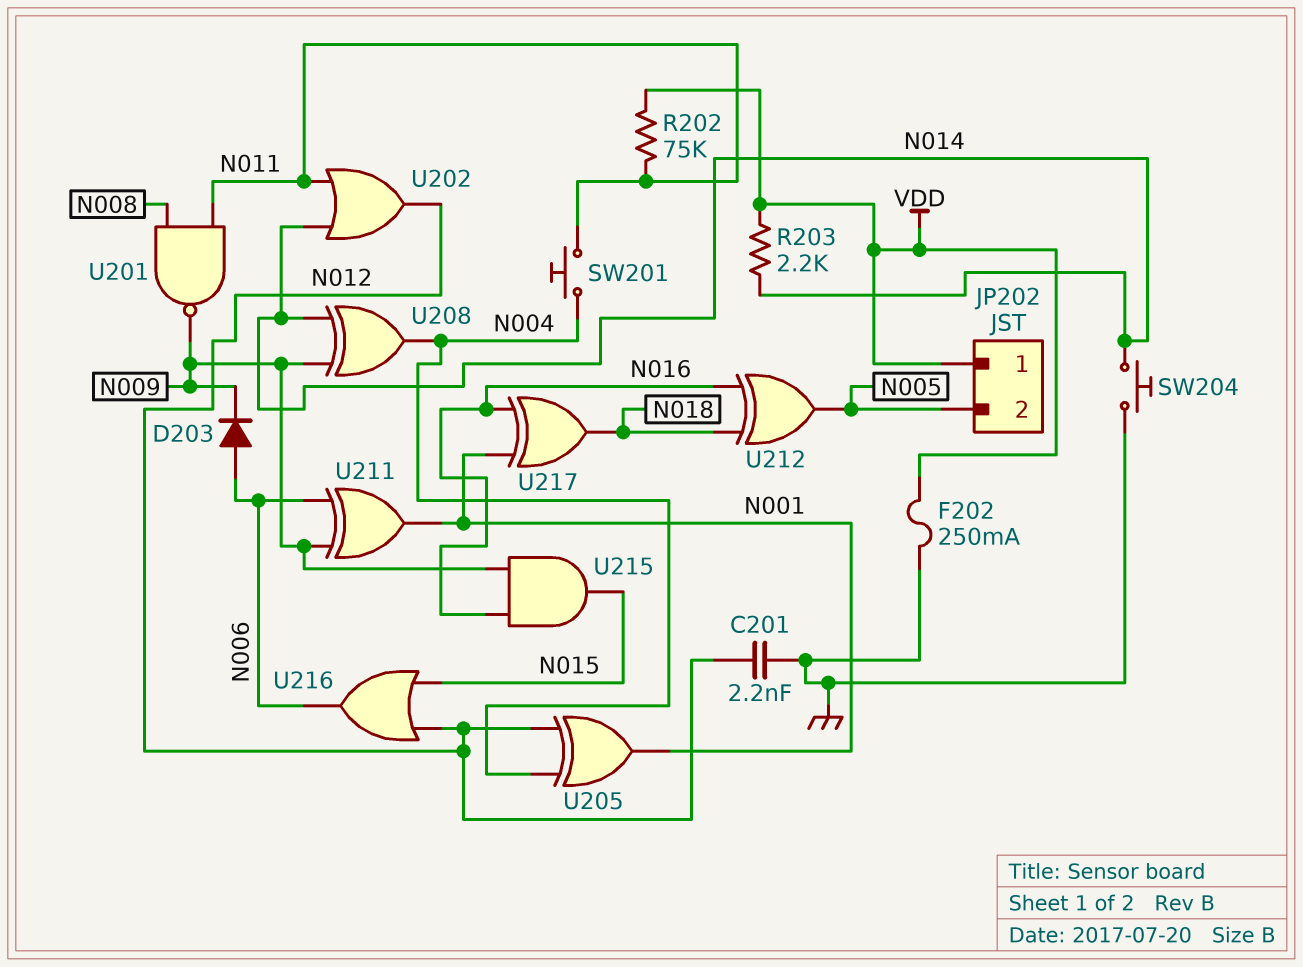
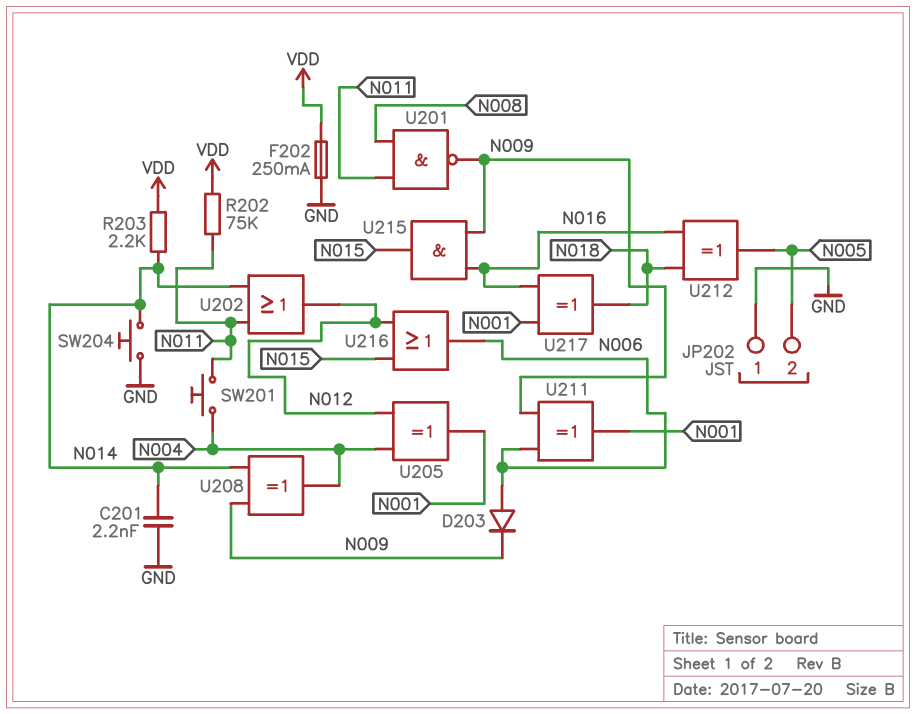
C201: 2.2nF (GND, N012) -> 2.2nF (GND, N014)
JP202 pin 1: VDD -> GND

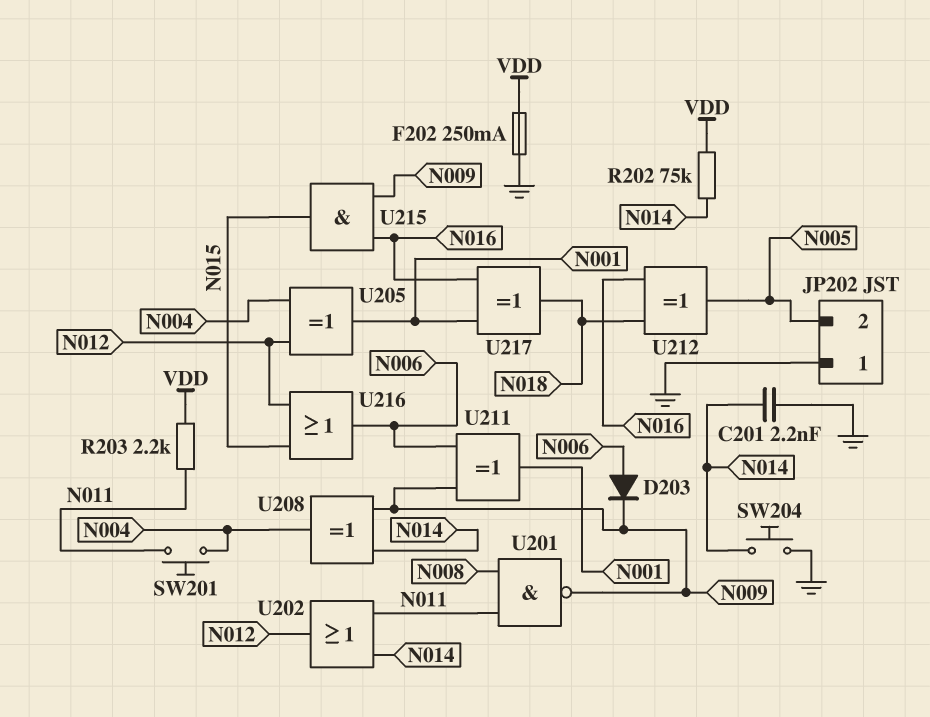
R202: 75k (N011, VDD) -> 75k (N014, VDD)
R203: 2.2k (N014, VDD) -> 2.2k (N011, VDD)

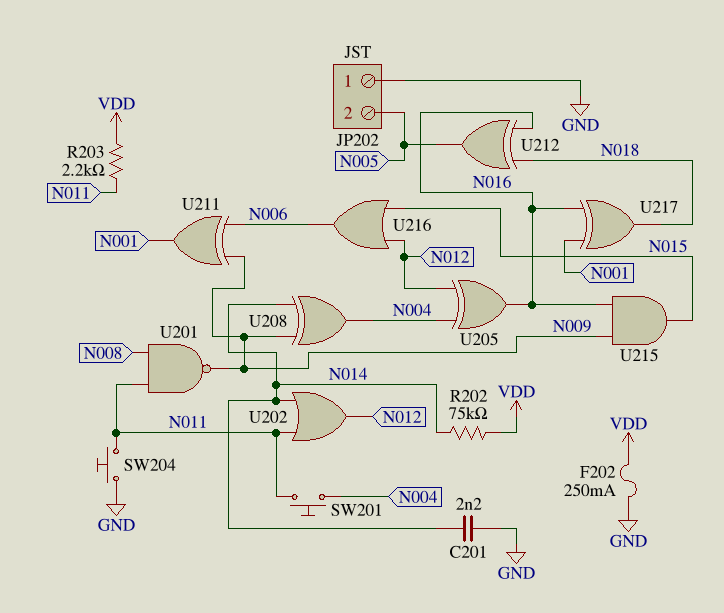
D203: diode (A N006, K N009) -> none
SW204: button (GND, N014) -> button (GND, N011)
U205: XOR (in N004, in N012, out N001) -> XOR (in N004, in N012, out N016)

